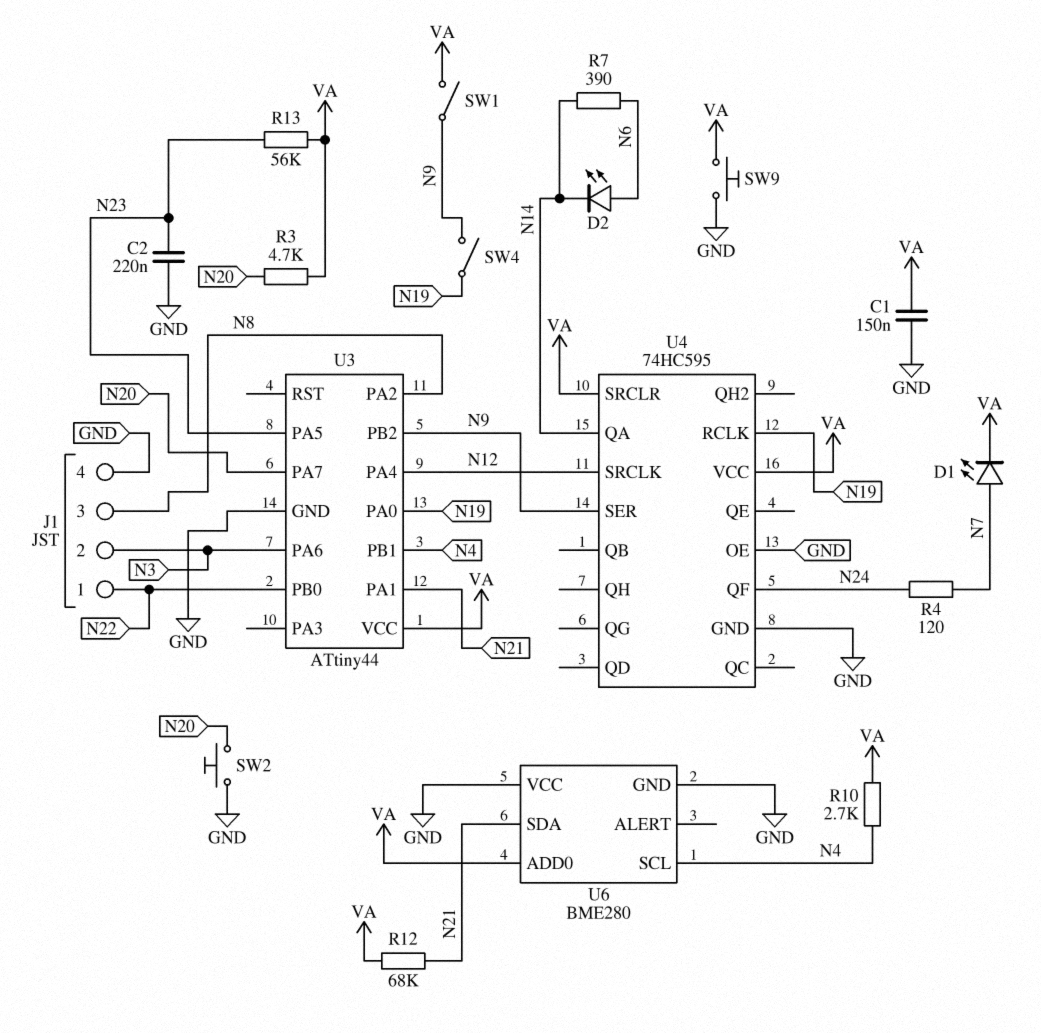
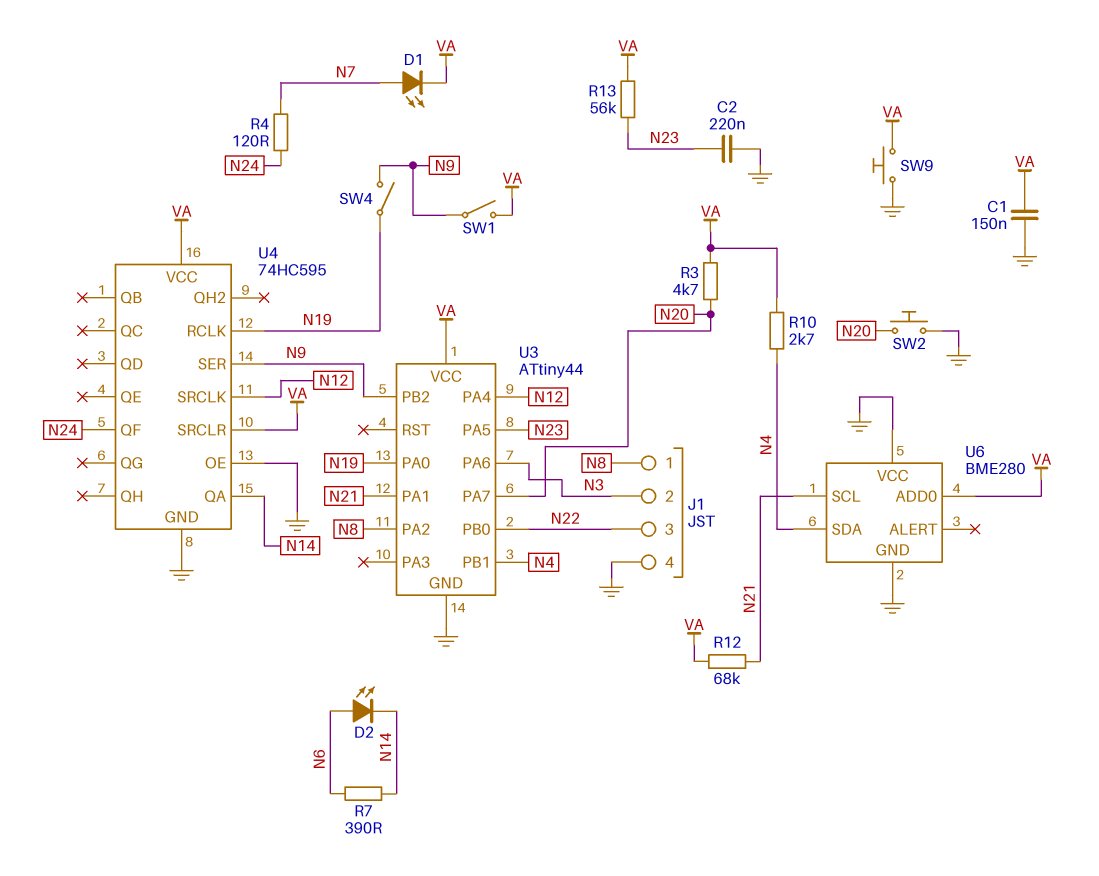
J1 pin 1: N22 -> N8
J1 pin 3: N8 -> N22
U6 pin SCL: N4 -> N21
U6 pin SDA: N21 -> N4

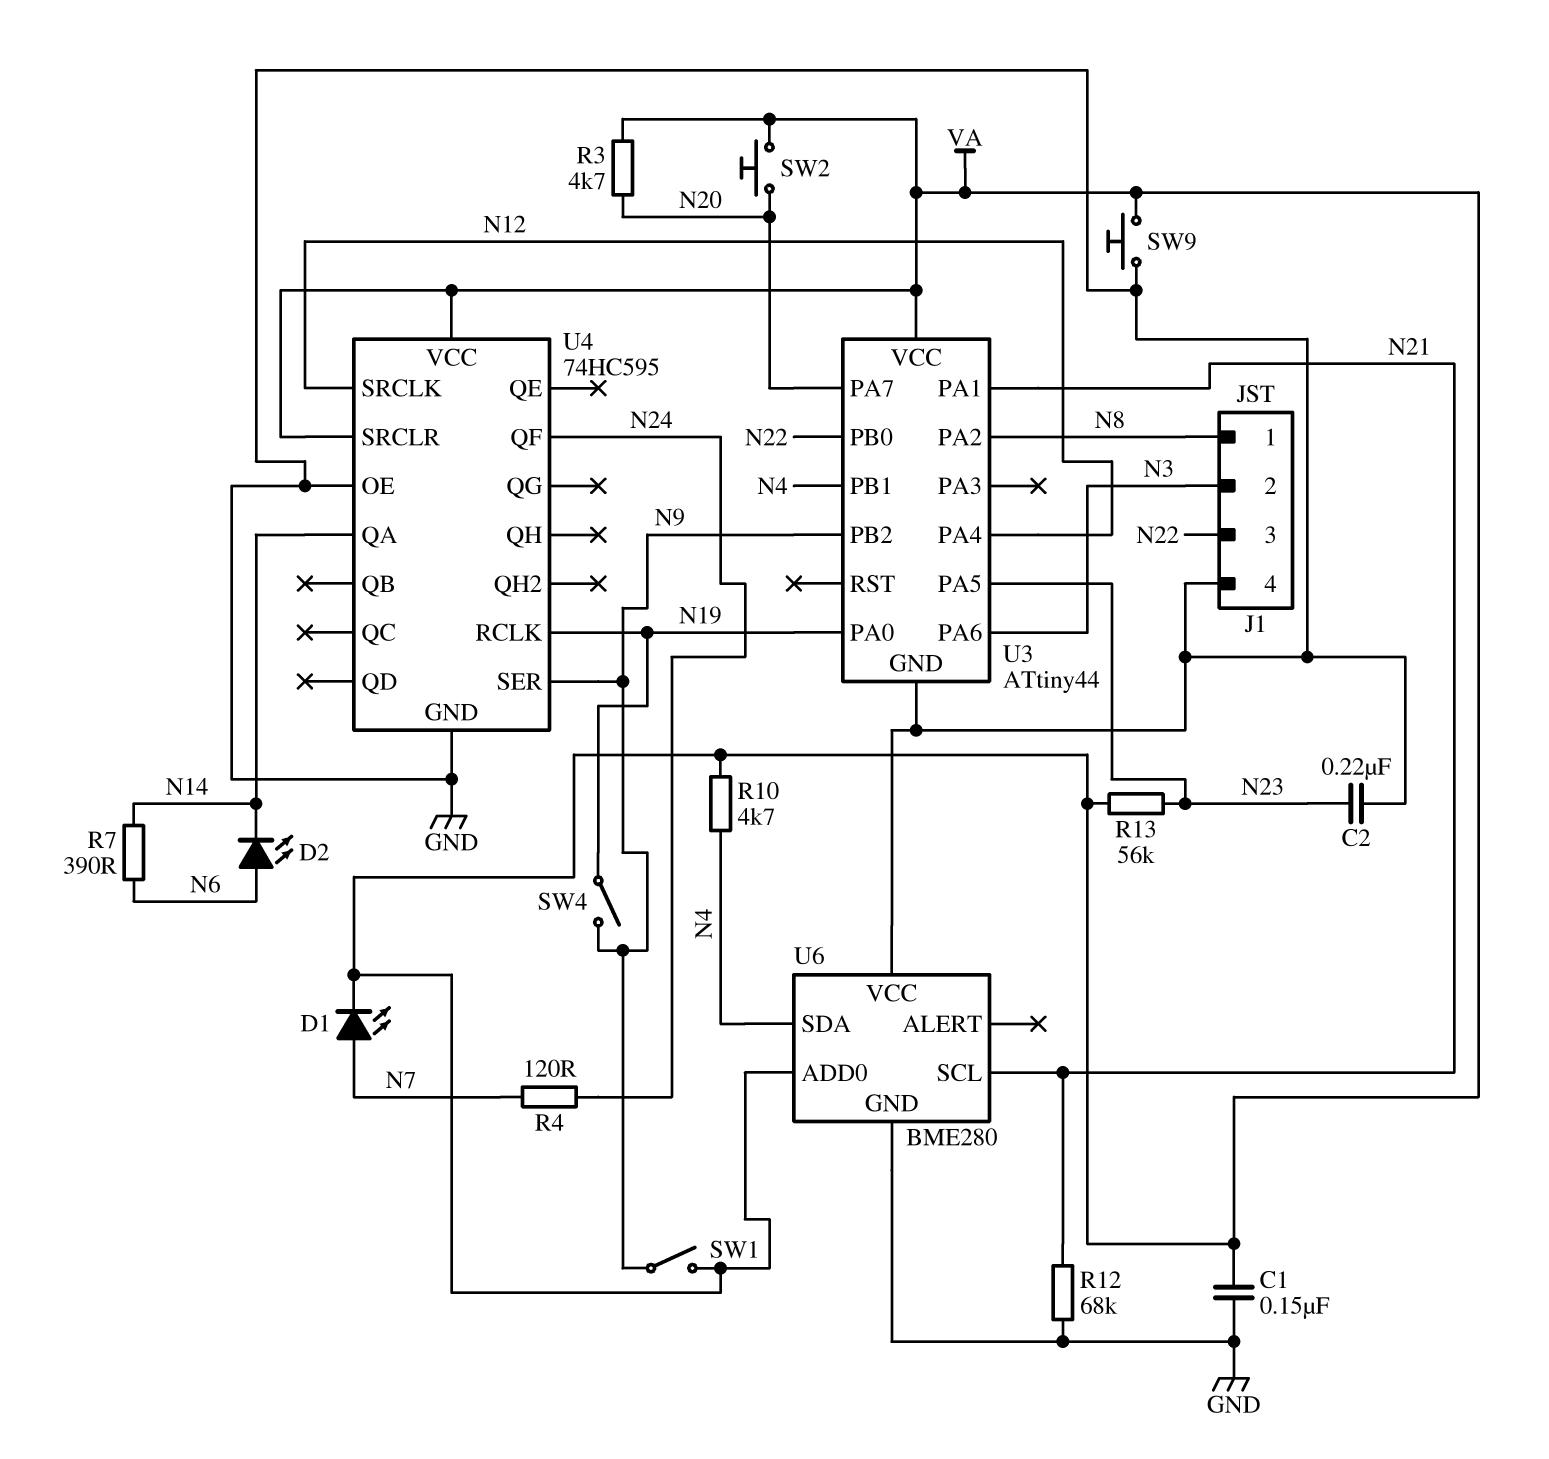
R10: 2.7k (N4, VA) -> 4.7k (N4, VA)
R12: 68k (N21, VA) -> 68k (GND, N21)
SW2: button (GND, N20) -> button (N20, VA)

